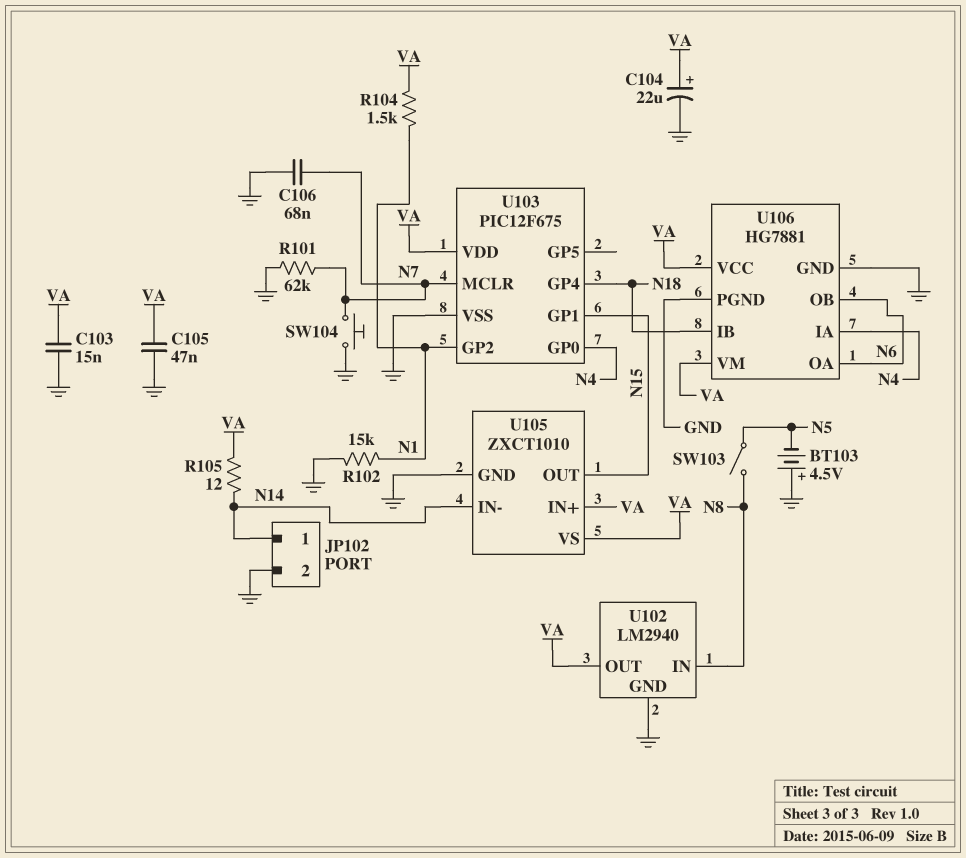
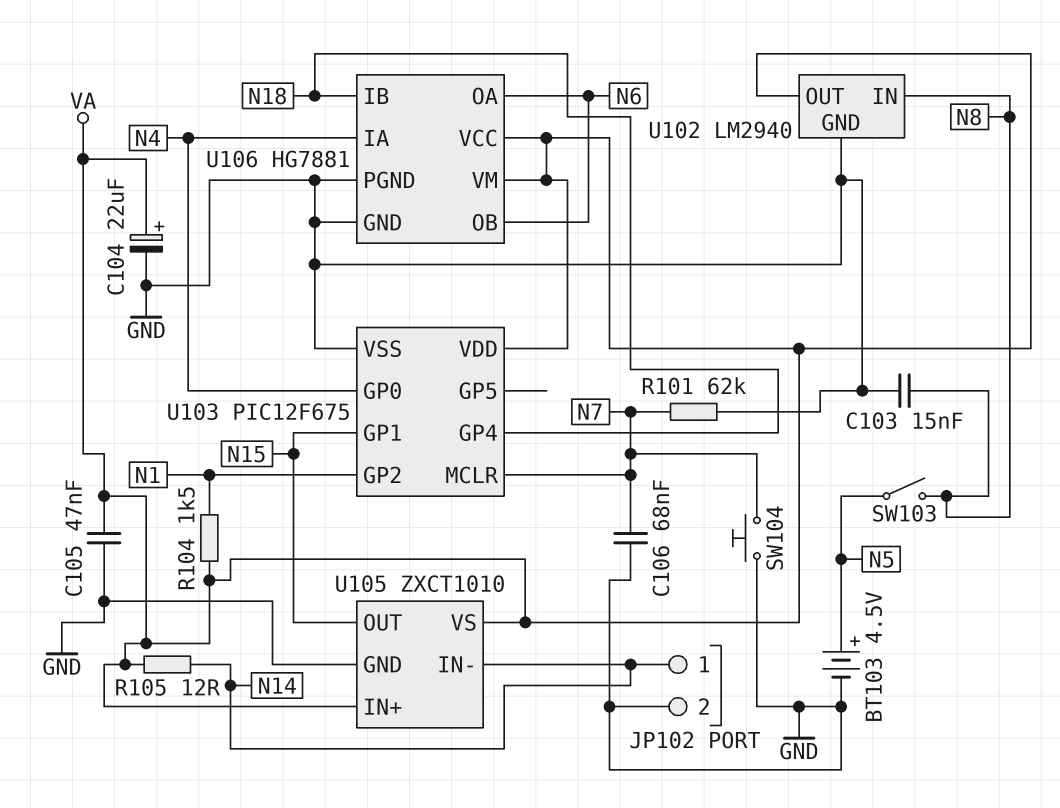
BT103: 4.5V (plus GND, minus N5) -> 4.5V (plus N5, minus GND)
C103: 15nF (GND, VA) -> 15nF (GND, N8)
R102: 15k (GND, N1) -> none

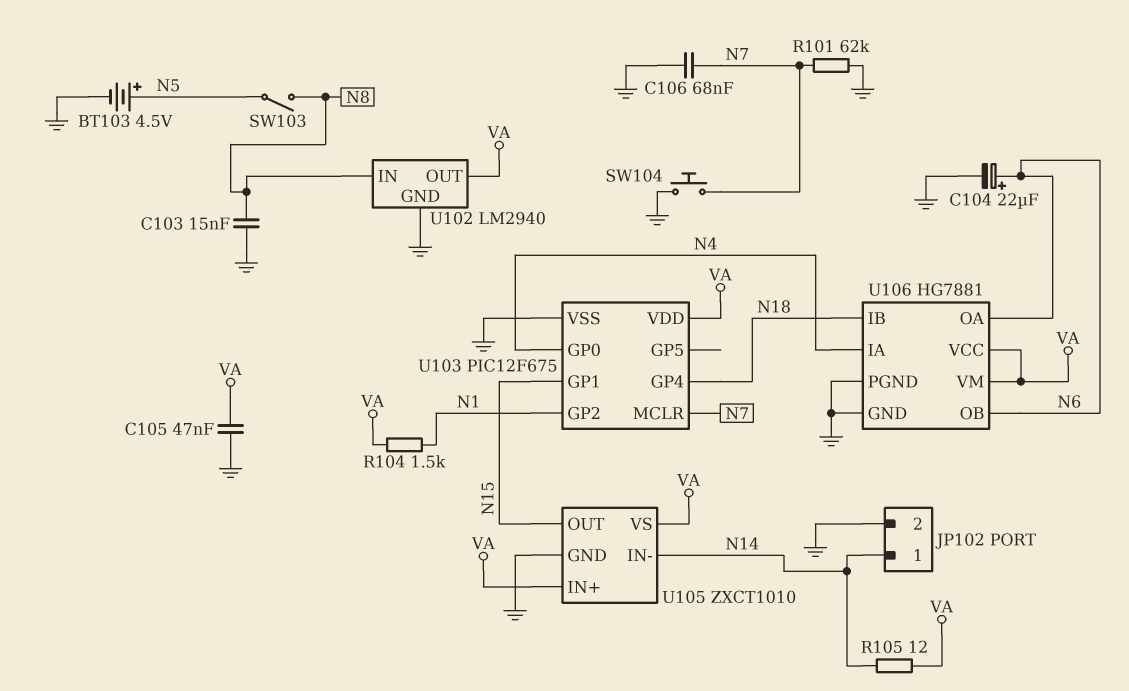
C104: 22uF (plus VA, minus GND) -> 22uF (plus N6, minus GND)

